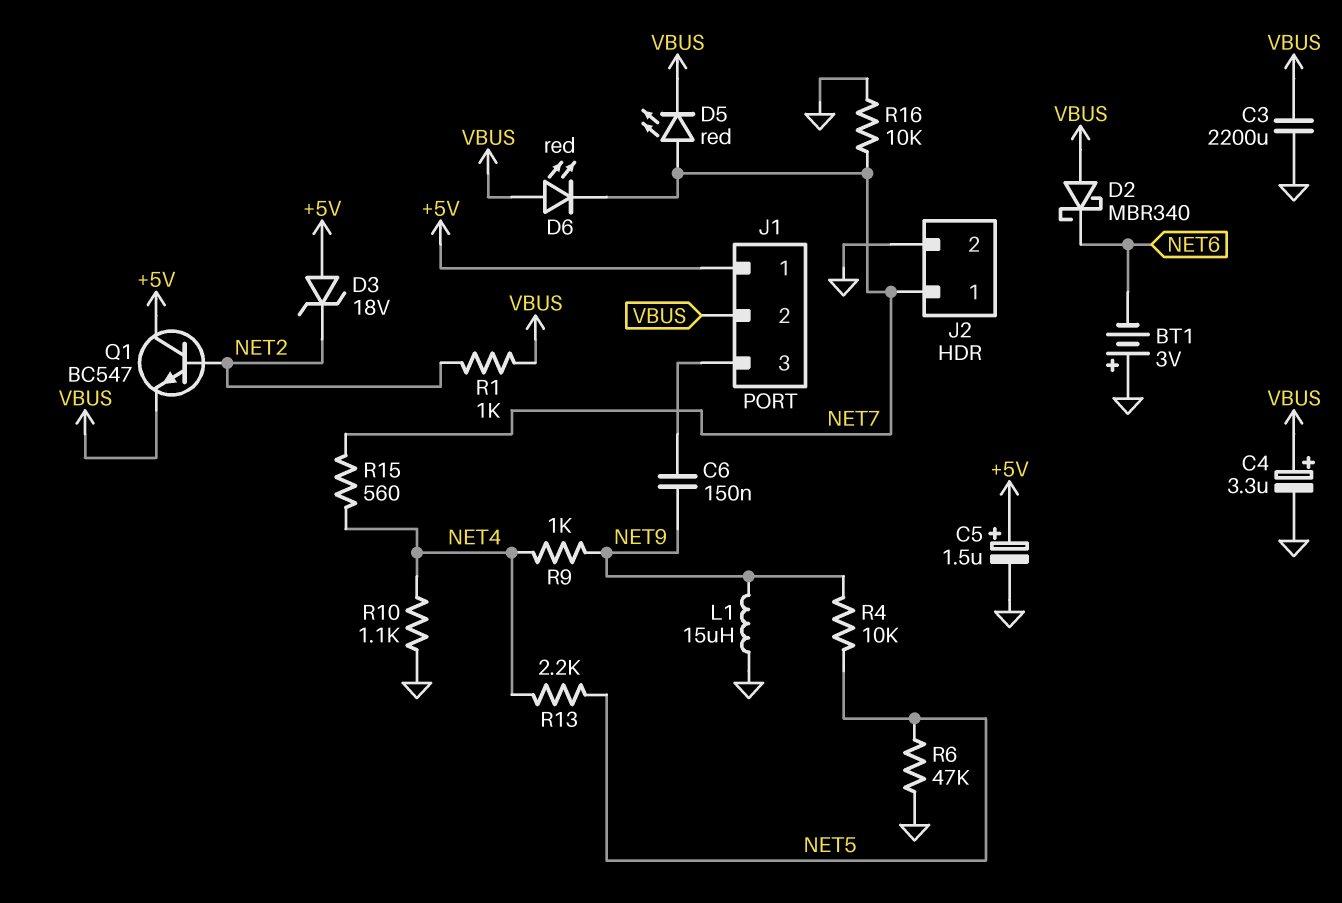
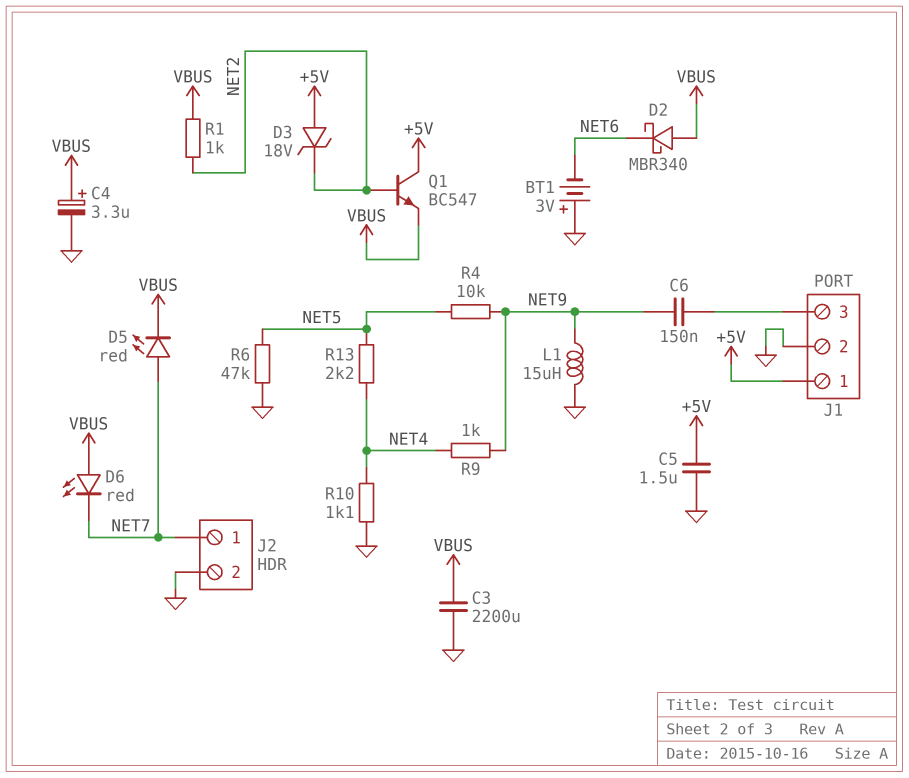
C5: 1.5uF (plus +5V, minus GND) -> 1.5uF (+5V, GND)
J1 pin 2: VBUS -> GND
R15: 560 (NET4, NET7) -> none
R16: 10k (GND, NET7) -> none

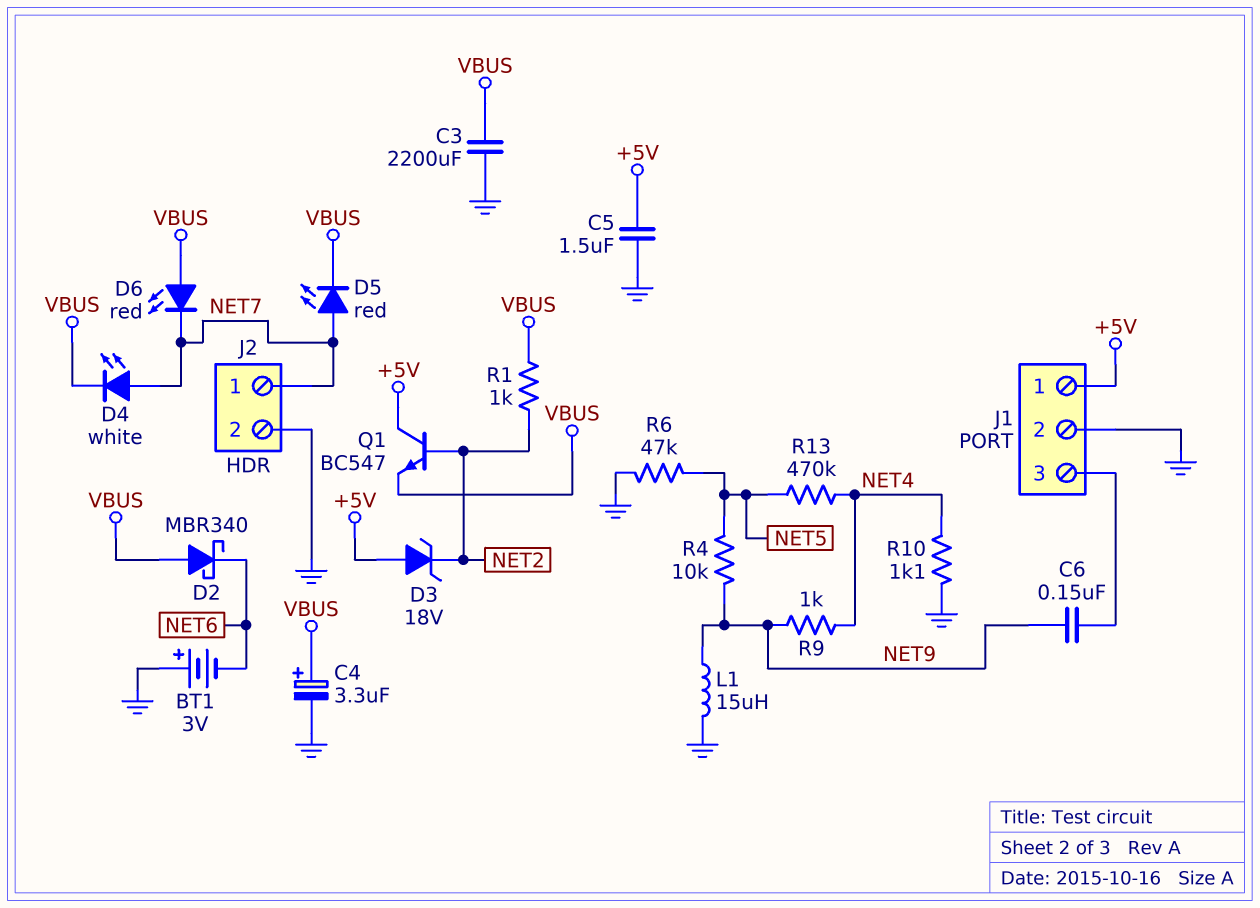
D4: none -> LED white (A NET7, K VBUS)
R13: 2.2k (NET4, NET5) -> 470k (NET4, NET5)

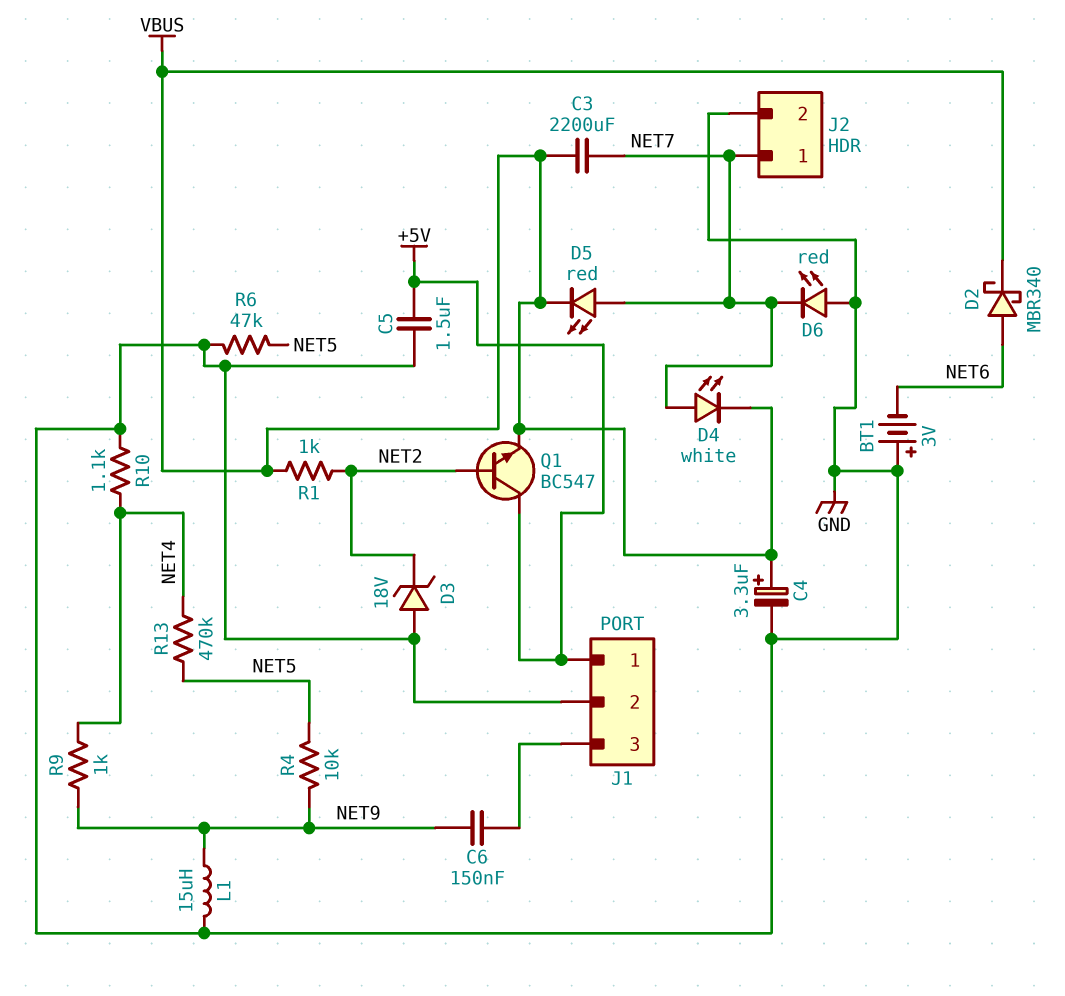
C3: 2200uF (GND, VBUS) -> 2200uF (NET7, VBUS)
D2: schottky MBR340 (A VBUS, K NET6) -> schottky MBR340 (A NET6, K VBUS)
D3: zener 18V (A +5V, K NET2) -> zener 18V (A GND, K NET2)
D6: LED red (A VBUS, K NET7) -> LED red (A GND, K NET7)

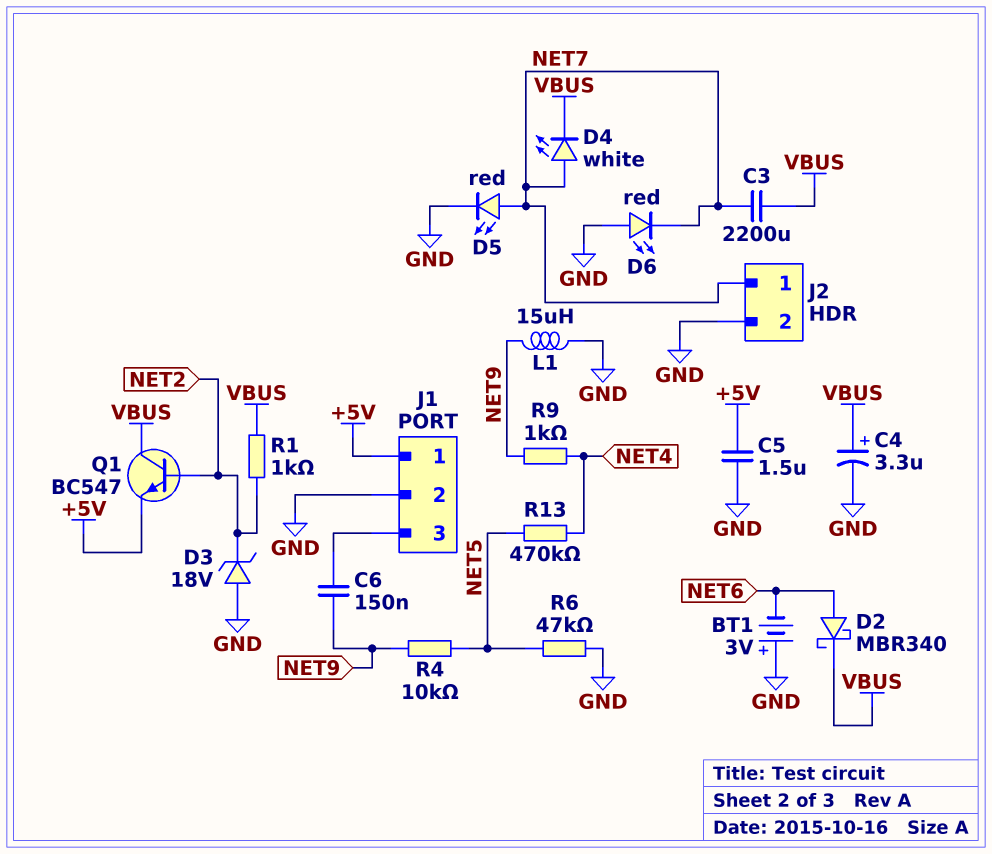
D5: LED red (A NET7, K VBUS) -> LED red (A NET7, K GND)
Q1: NPN BC547 (B NET2, C +5V, E VBUS) -> NPN BC547 (B NET2, C VBUS, E +5V)
R10: 1.1k (GND, NET4) -> none

